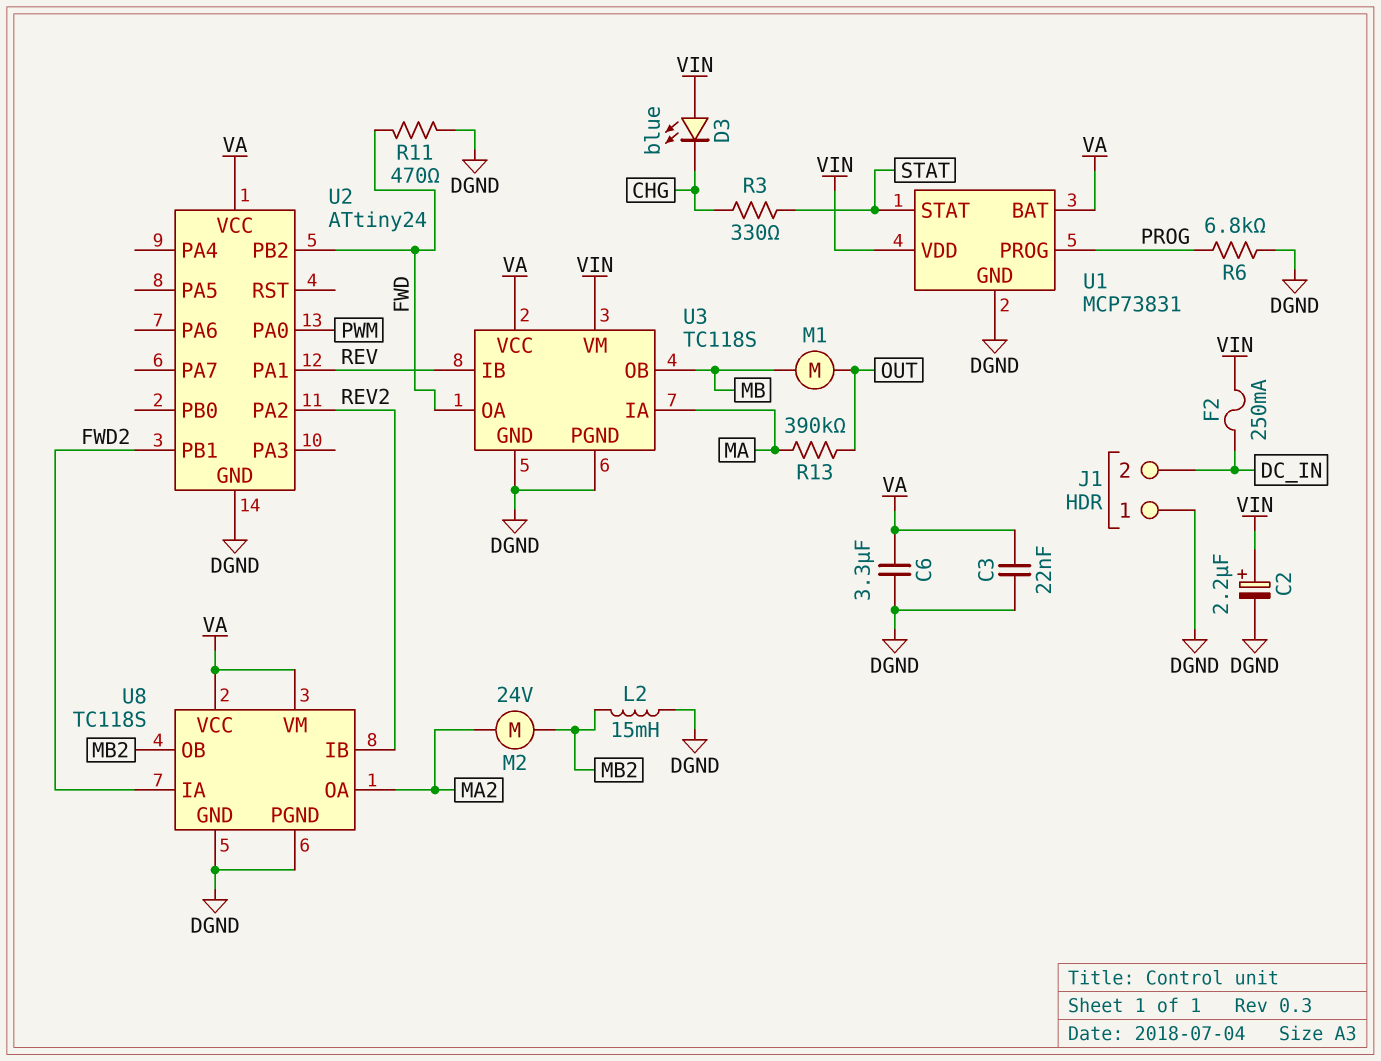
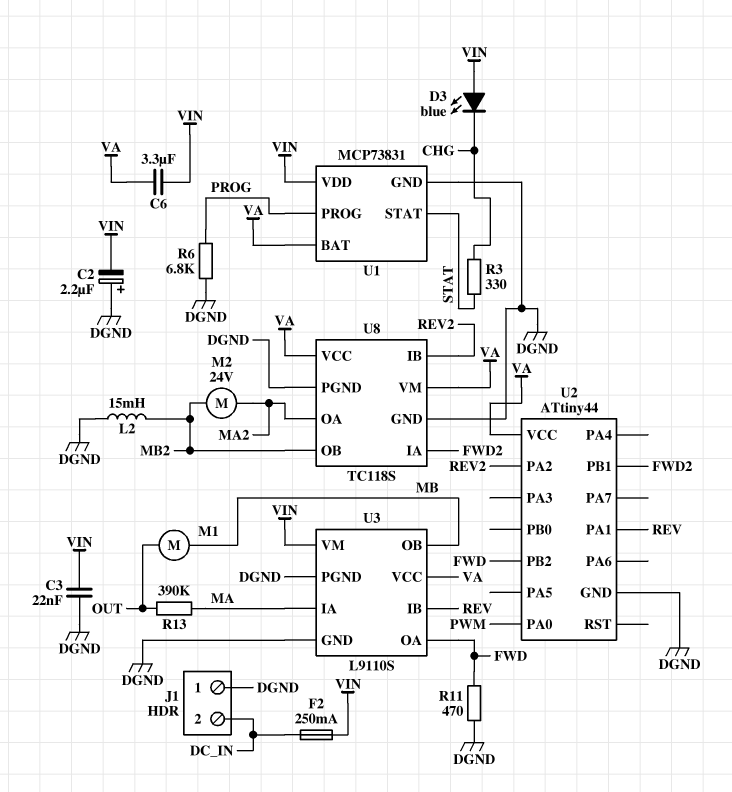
C2: 2.2uF (plus VIN, minus DGND) -> 2.2uF (plus DGND, minus VIN)
C3: 22nF (DGND, VA) -> 22nF (DGND, VIN)
C6: 3.3uF (DGND, VA) -> 3.3uF (VA, VIN)
U2: ATtiny24 -> ATtiny44
U3: TC118S -> L9110S

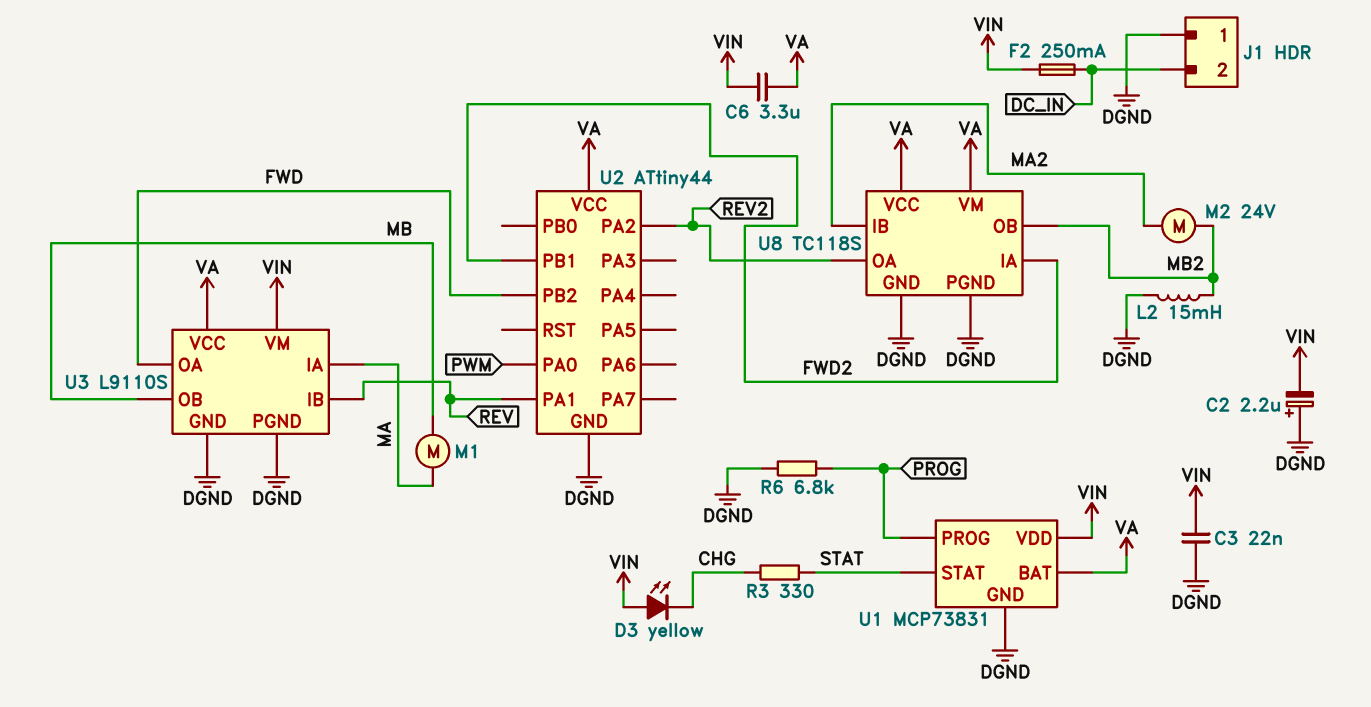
D3: LED blue (A VIN, K CHG) -> LED yellow (A VIN, K CHG)
M1: motor (MB, OUT) -> motor (MA, MB)
R11: 470 (DGND, FWD) -> none
R13: 390k (MA, OUT) -> none
U8 pin IB: REV2 -> MA2
U8 pin OA: MA2 -> REV2

